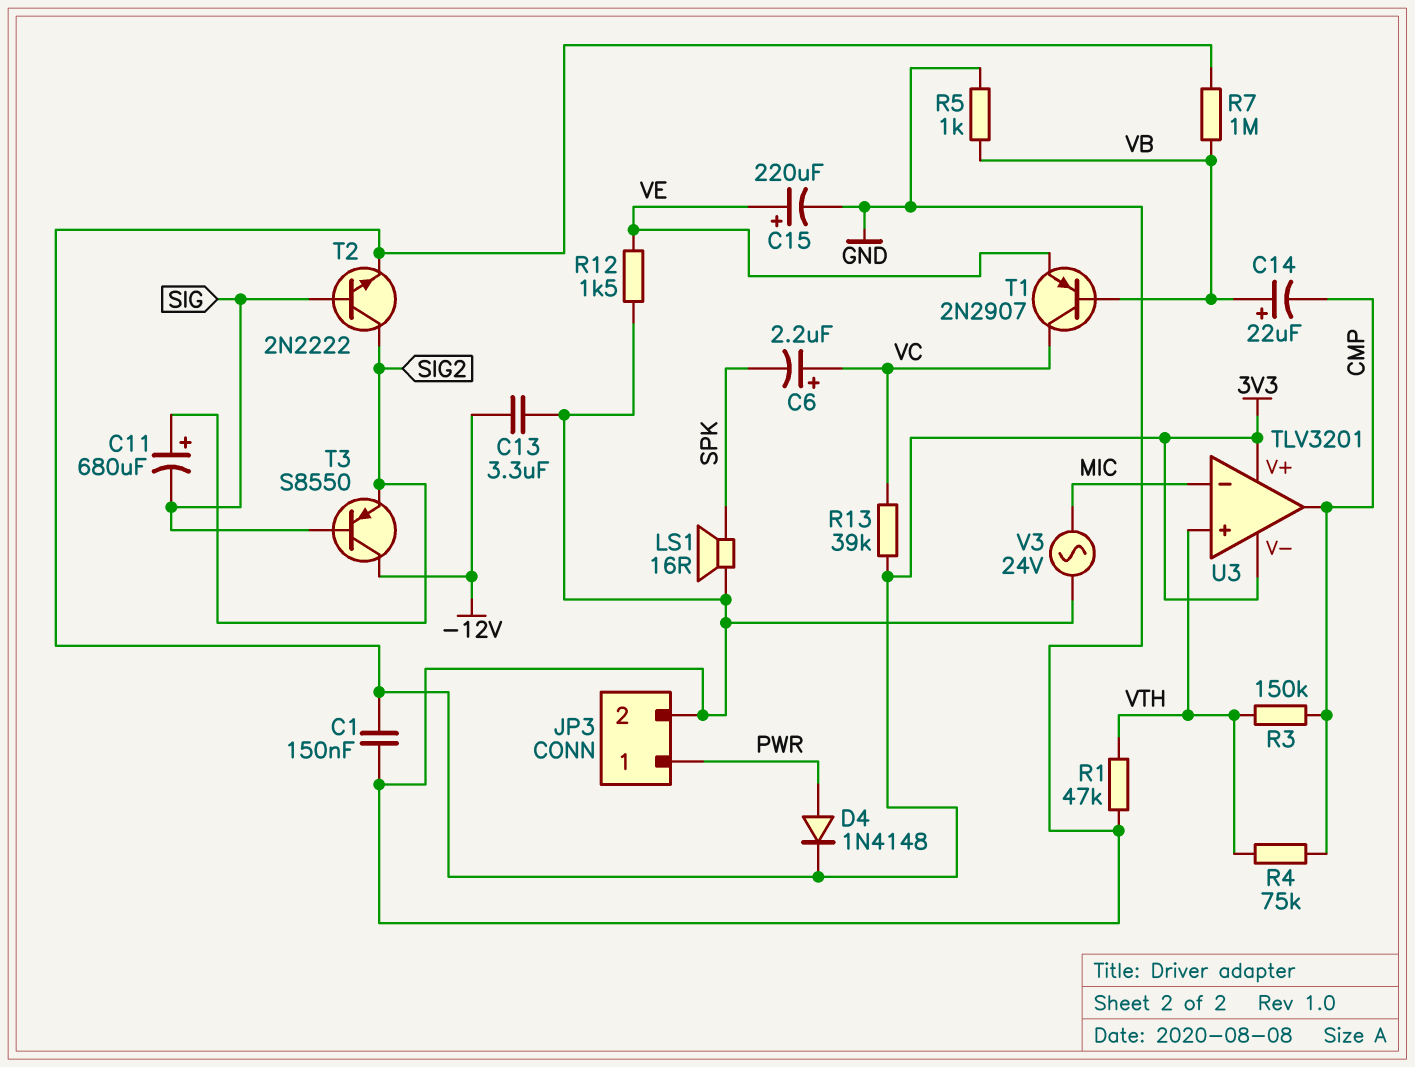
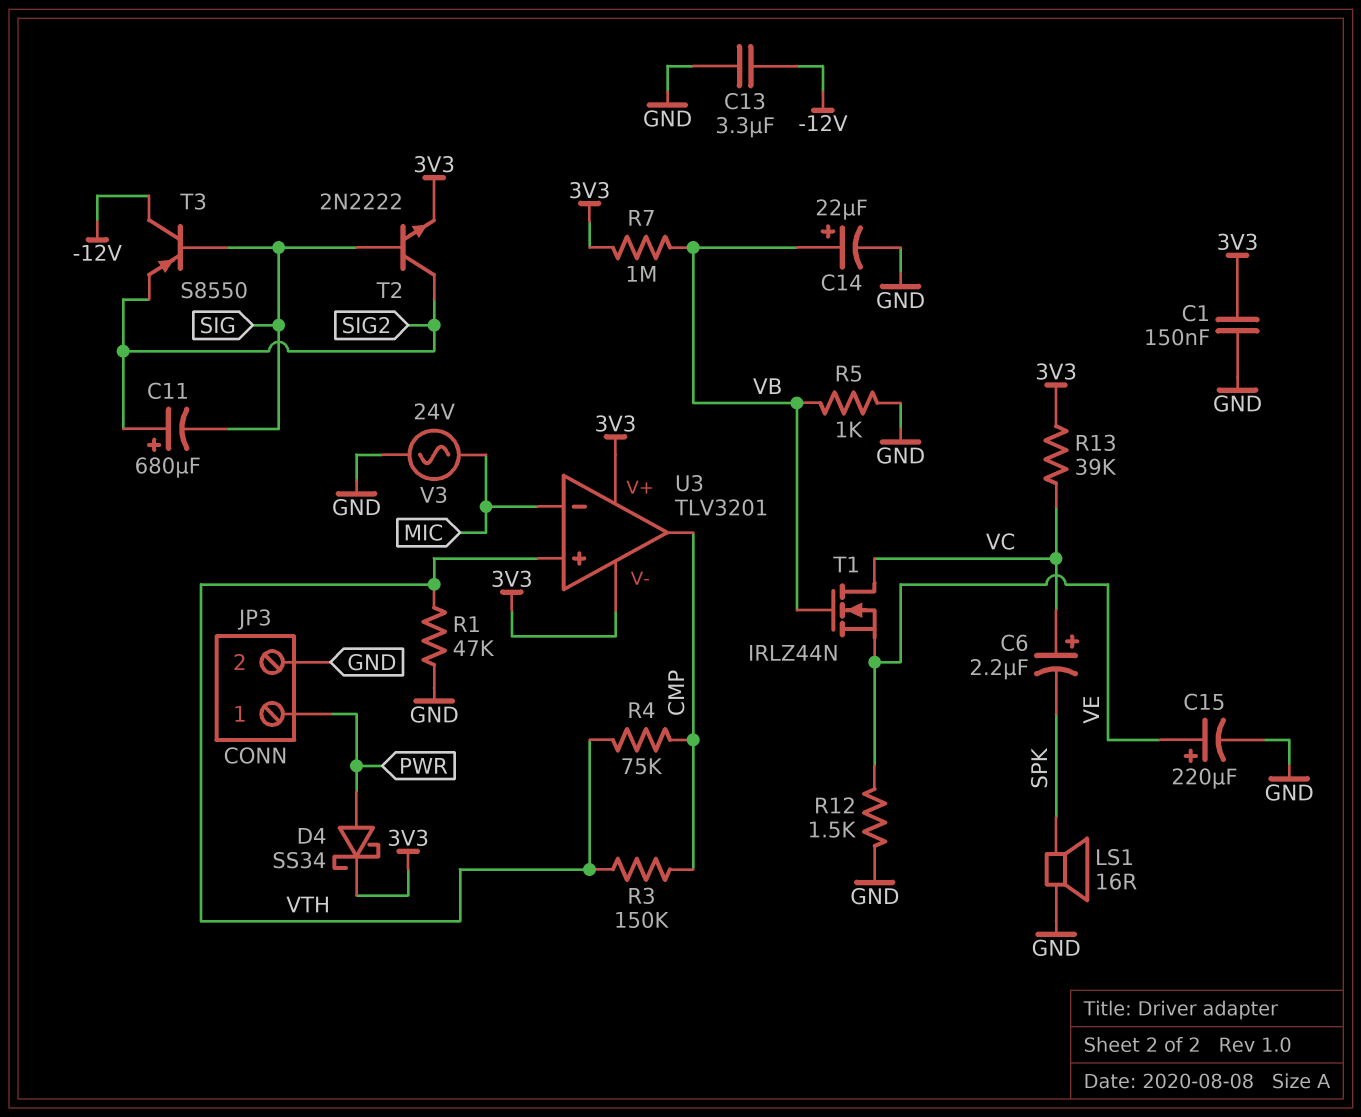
C14: 22uF (plus VB, minus CMP) -> 22uF (plus VB, minus GND)
D4: diode 1N4148 (A PWR, K 3V3) -> schottky SS34 (A PWR, K 3V3)
T1: PNP 2N2907 (B VB, C VC, E VE) -> NMOS IRLZ44N (G VB, D VC, S VE)

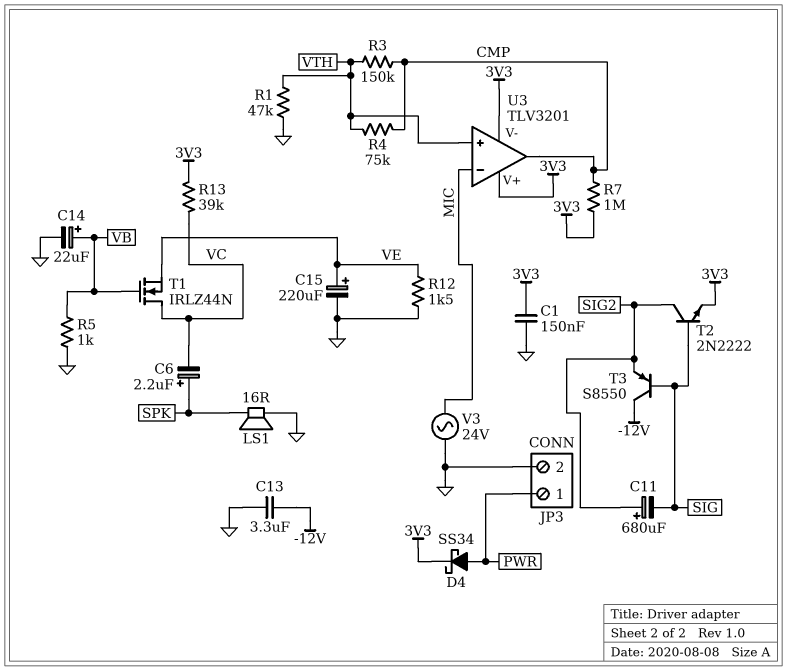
C6: 2.2uF (plus VC, minus SPK) -> 2.2uF (plus SPK, minus VC)
R7: 1M (3V3, VB) -> 1M (3V3, CMP)

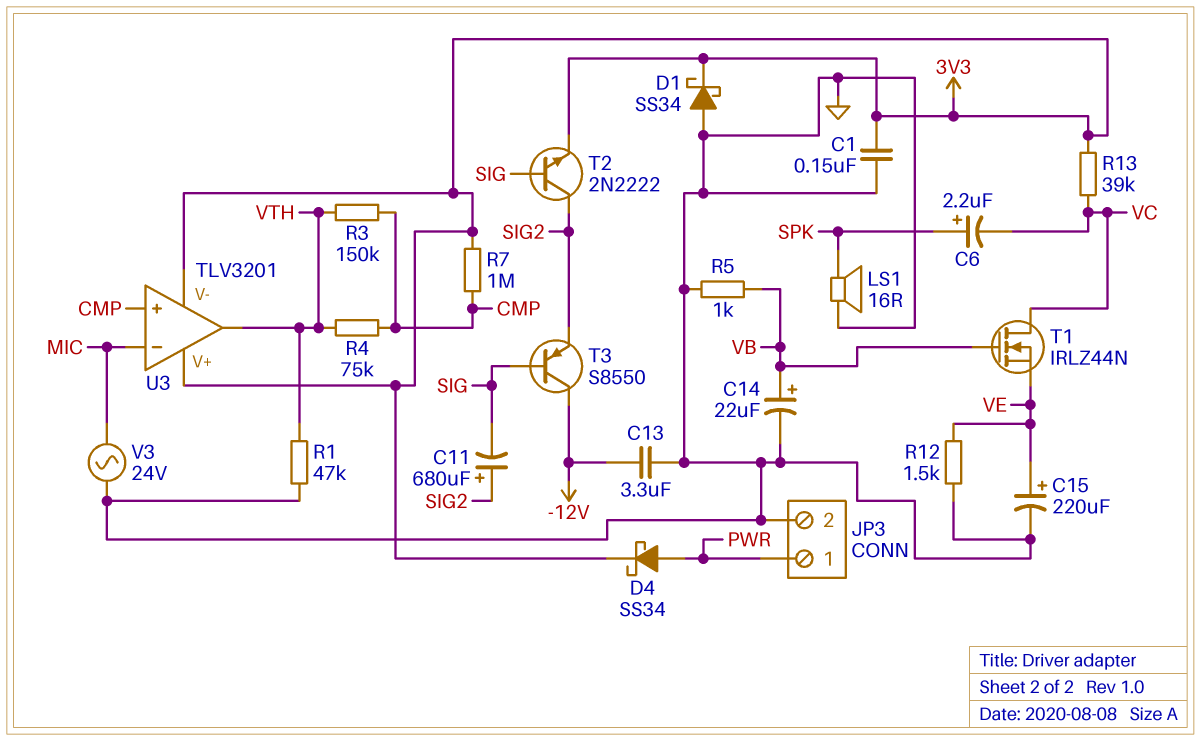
D1: none -> schottky SS34 (A GND, K 3V3)
U3 pin in+: VTH -> CMP
U3 pin out: CMP -> VTH

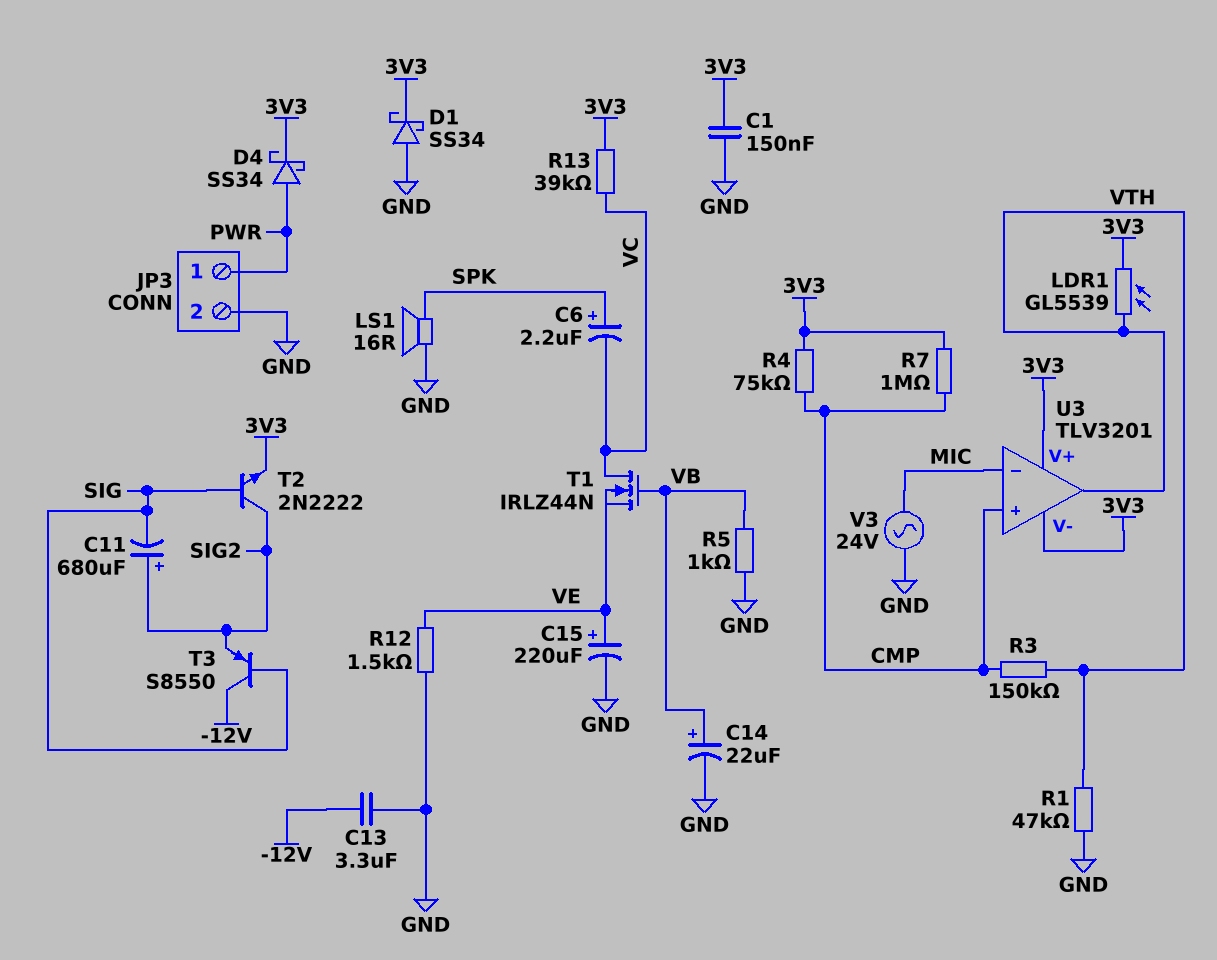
LDR1: none -> GL5539 (3V3, VTH)
R4: 75k (CMP, VTH) -> 75k (3V3, CMP)

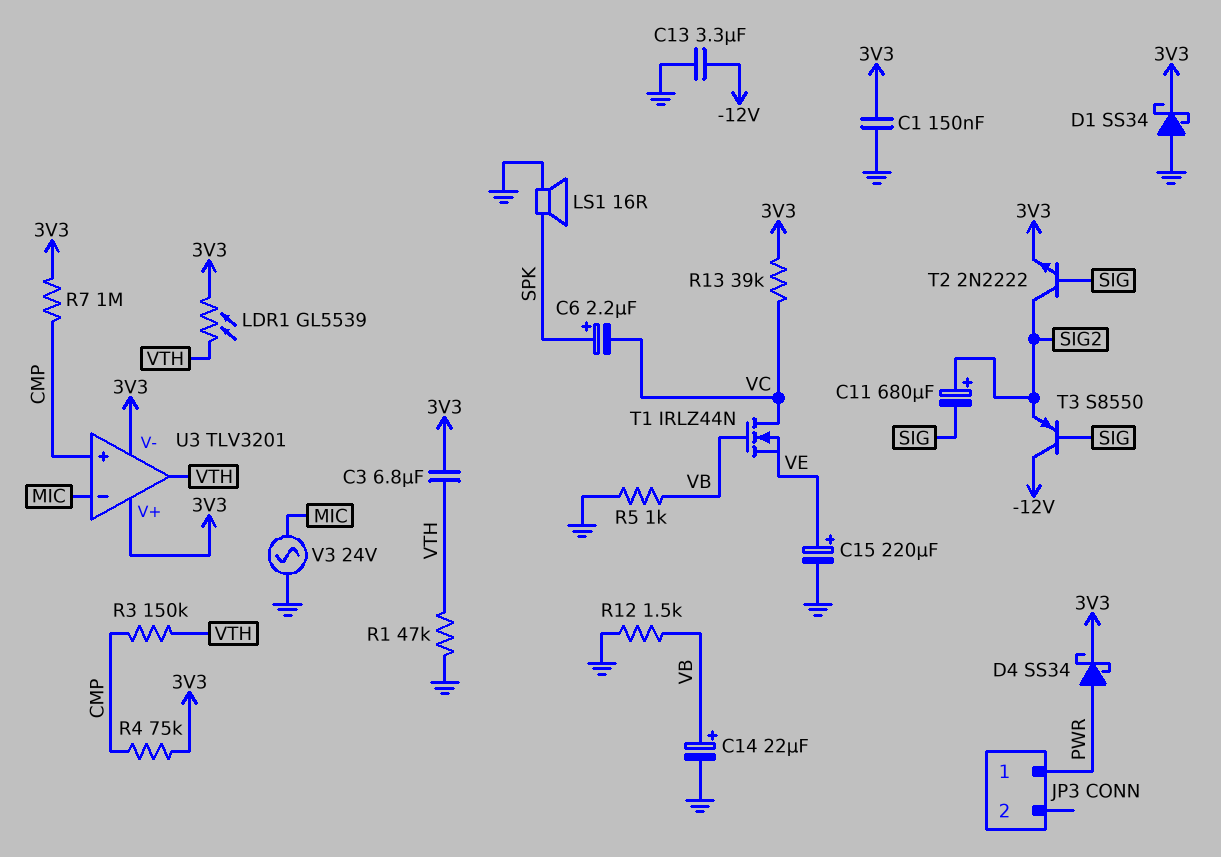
C3: none -> 6.8uF (3V3, VTH)
JP3 pin 2: GND -> none
R12: 1.5k (GND, VE) -> 1.5k (GND, VB)

